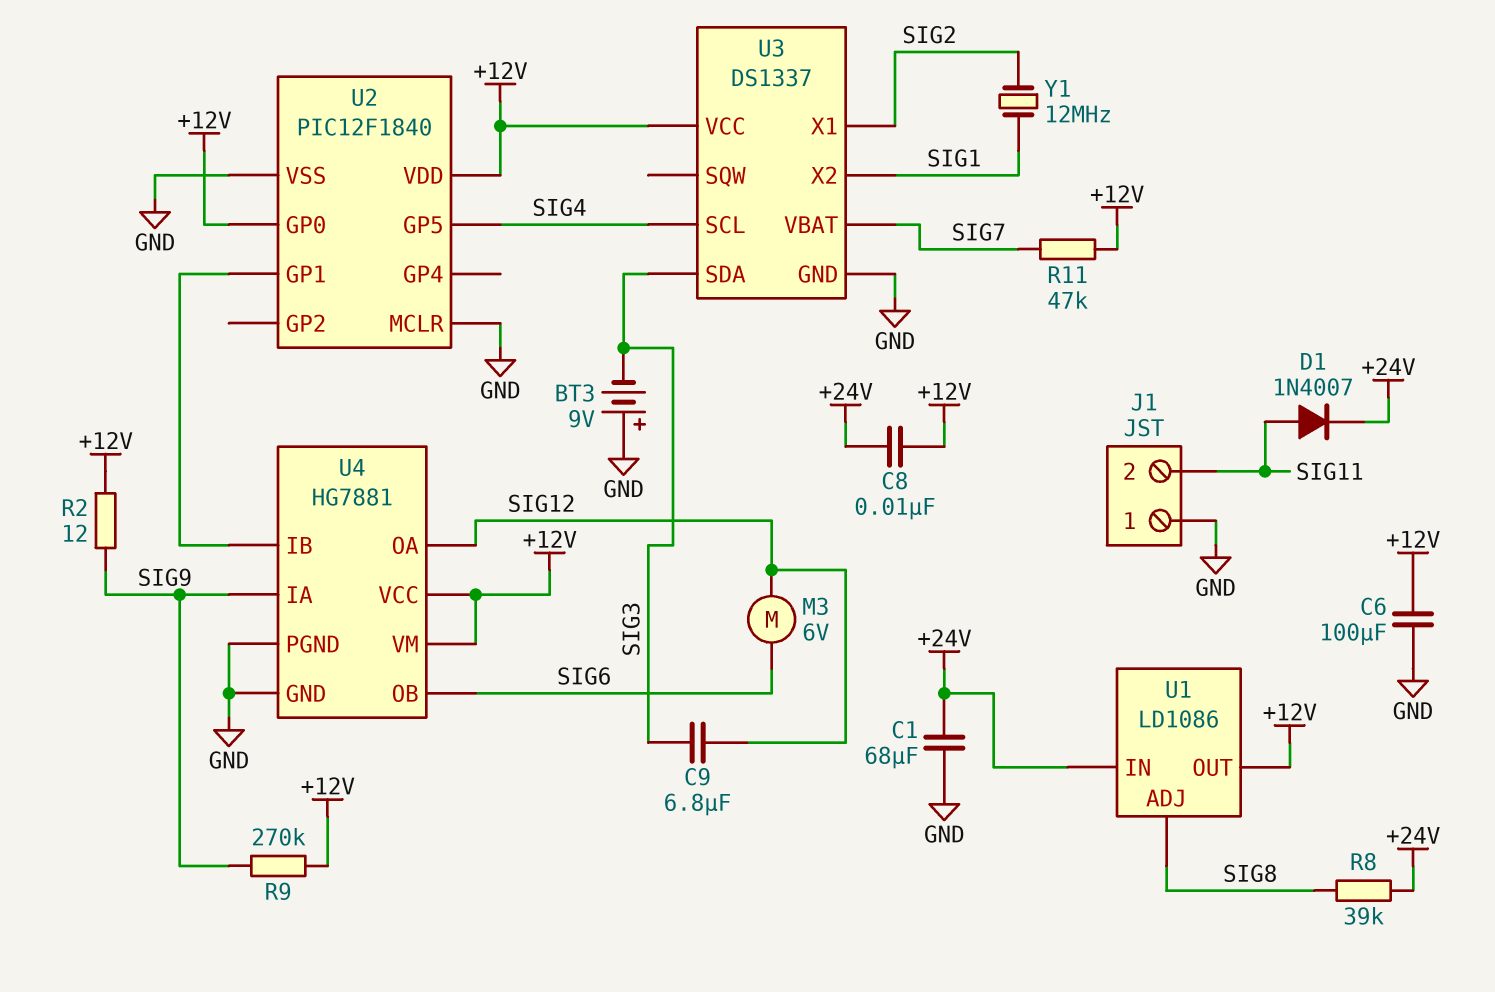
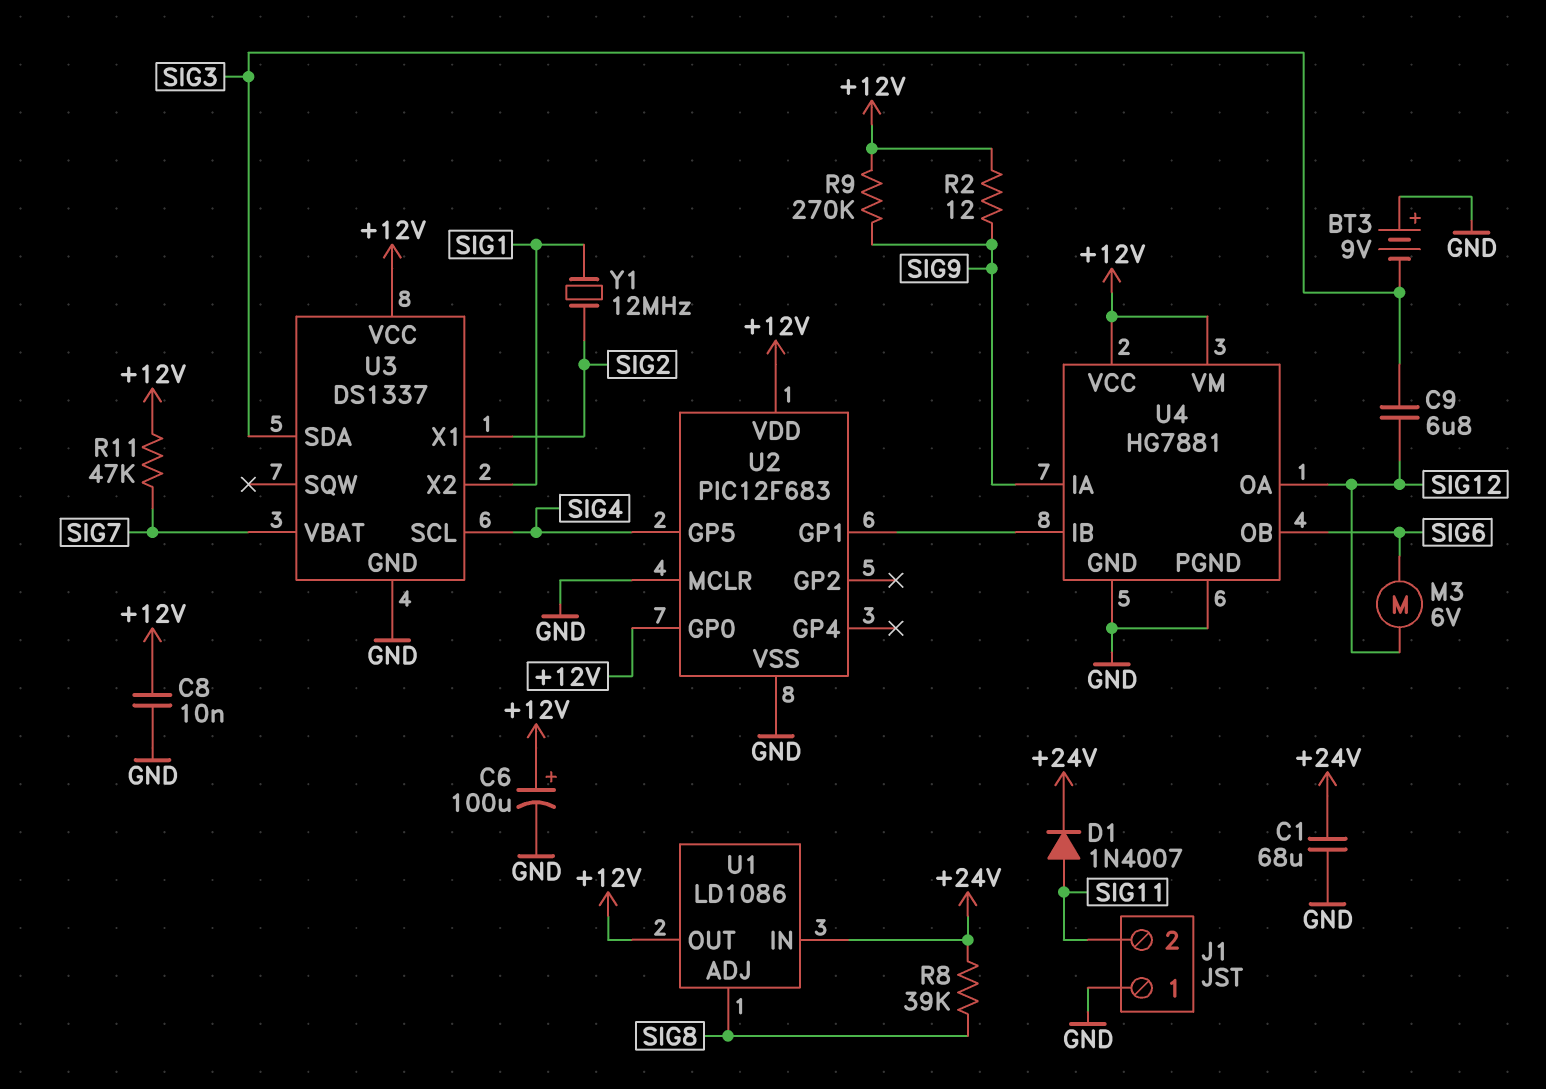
C6: 100uF (+12V, GND) -> 100uF (plus +12V, minus GND)
C8: 10nF (+12V, +24V) -> 10nF (+12V, GND)
U2: PIC12F1840 -> PIC12F683

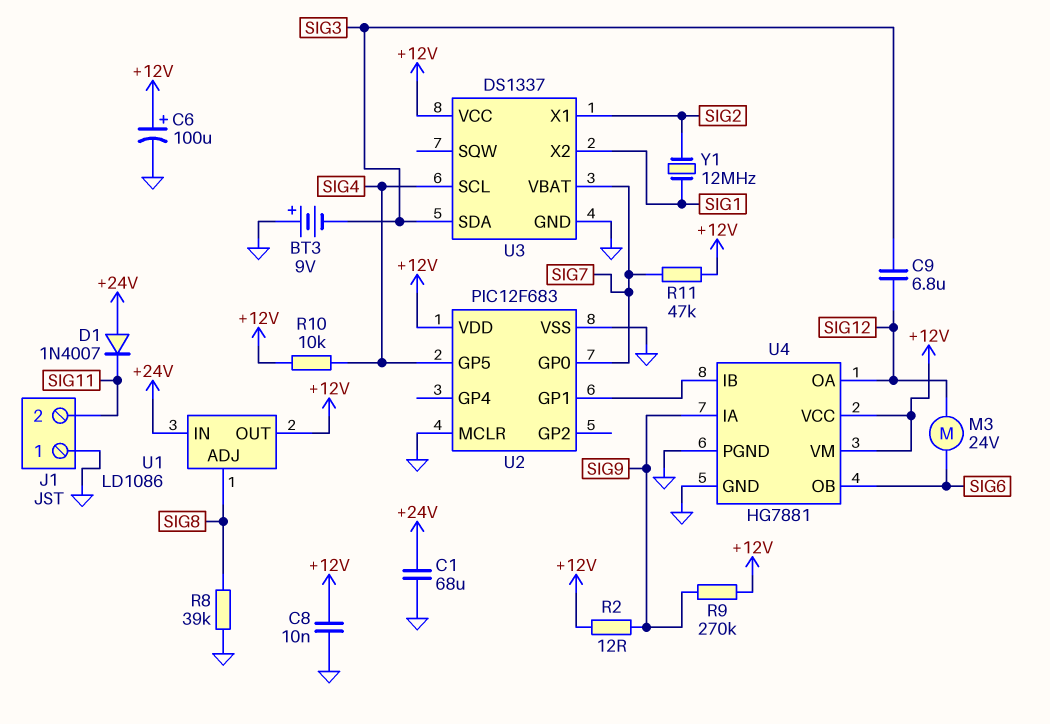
D1: diode 1N4007 (A SIG11, K +24V) -> diode 1N4007 (A +24V, K SIG11)
M3: motor 6V (SIG6, SIG12) -> motor 24V (SIG6, SIG12)
R8: 39k (+24V, SIG8) -> 39k (GND, SIG8)
R10: none -> 10k (+12V, SIG4)
U2 pin GP0: +12V -> SIG7

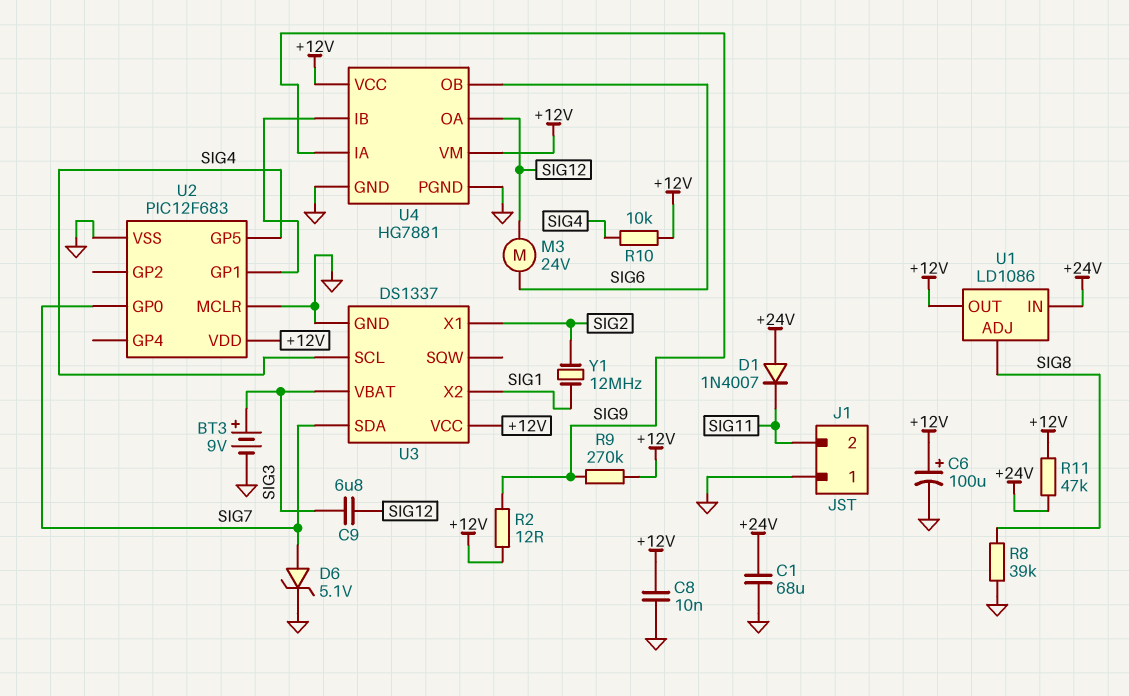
BT3: 9V (plus GND, minus SIG3) -> 9V (plus SIG3, minus GND)
D6: none -> zener 5.1V (A SIG7, K GND)
R11: 47k (+12V, SIG7) -> 47k (+12V, +24V)
U3 pin SDA: SIG3 -> SIG7
U3 pin VBAT: SIG7 -> SIG3

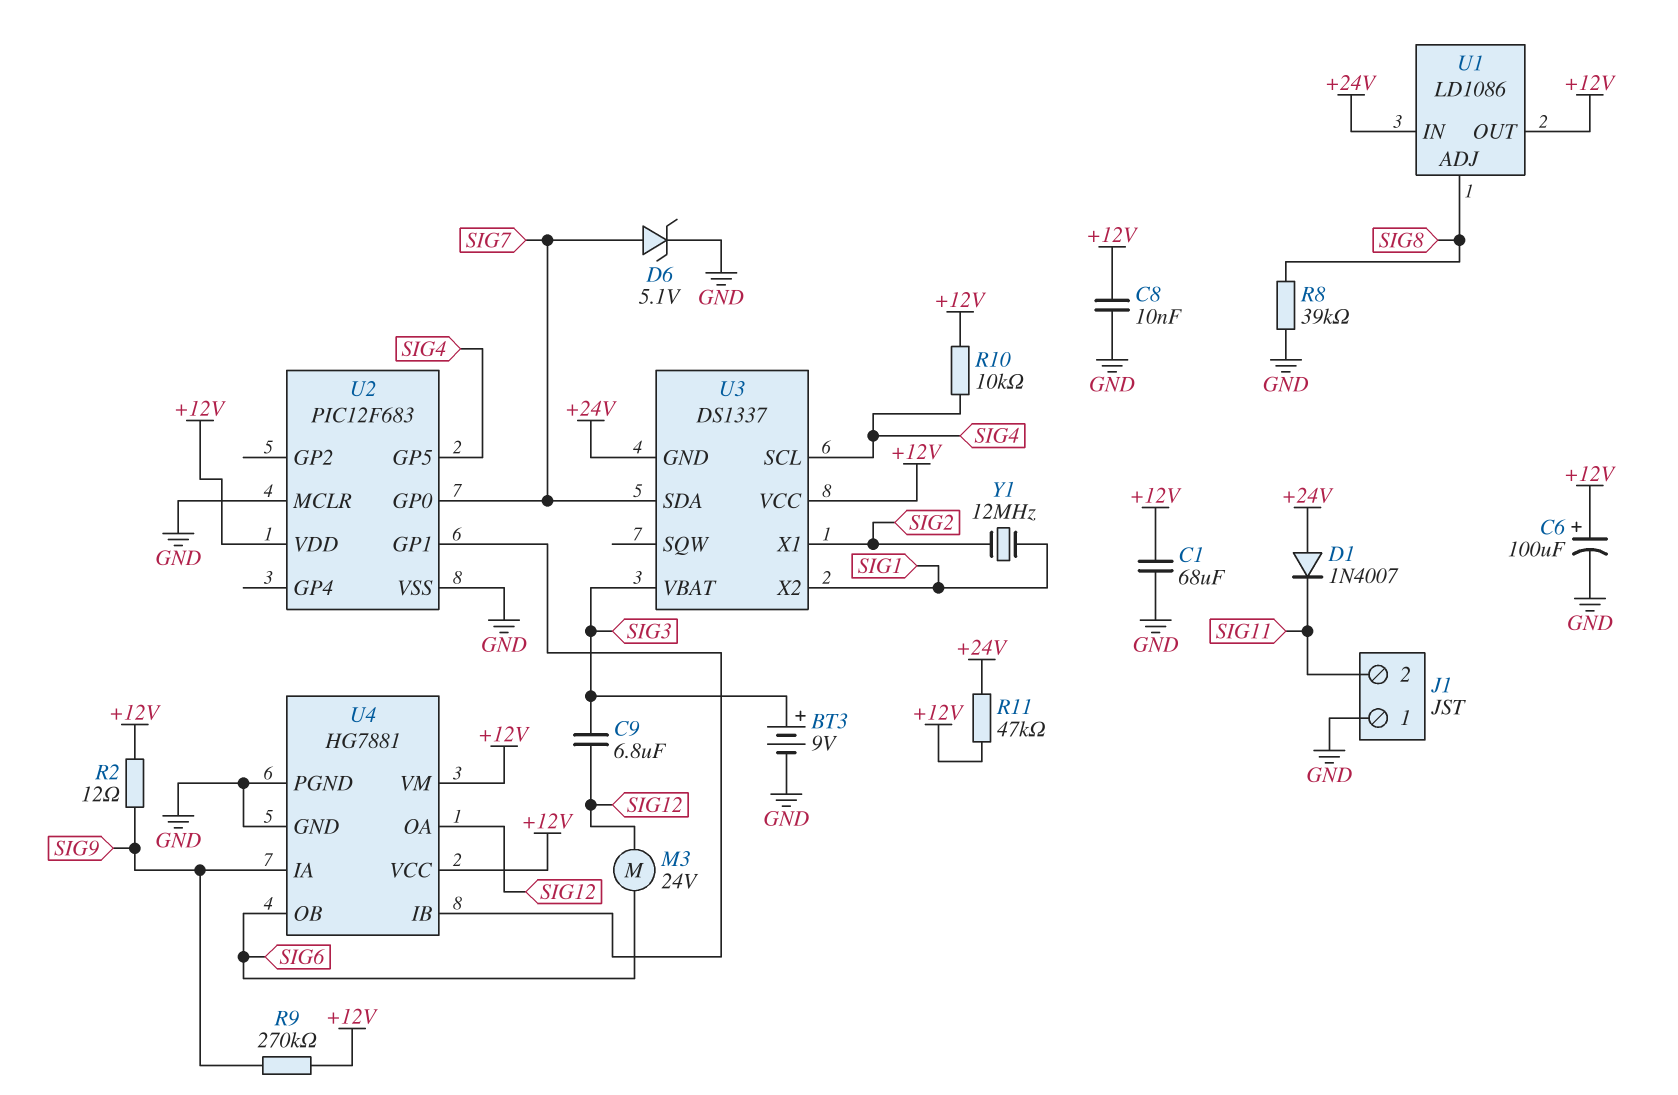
C1: 68uF (+24V, GND) -> 68uF (+12V, GND)
U3 pin GND: GND -> +24V

